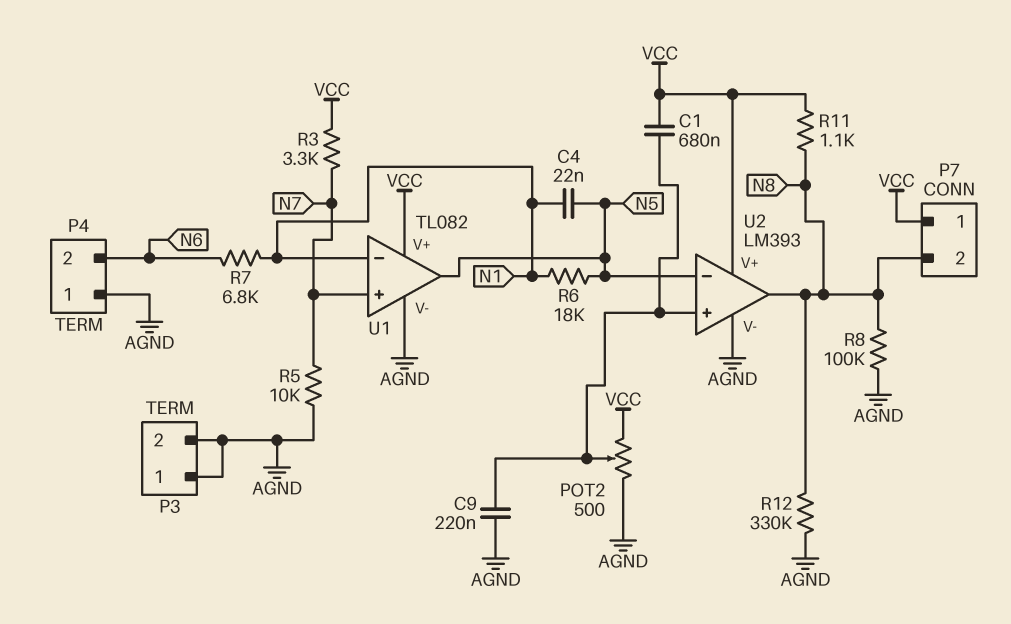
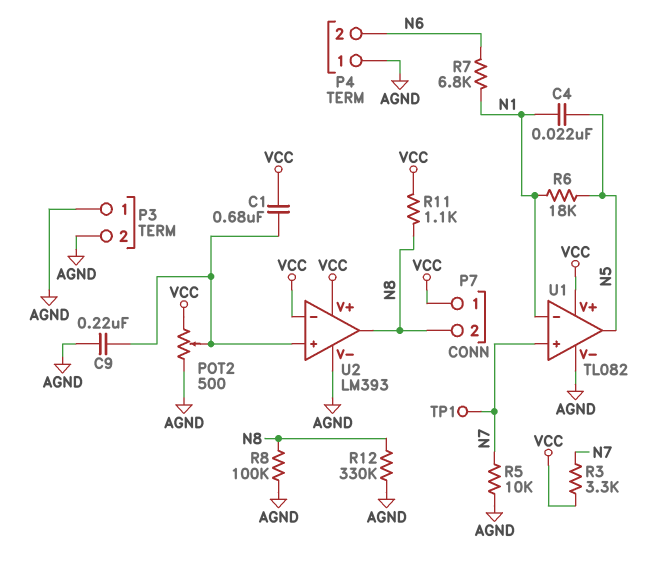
TP1: none -> test point (N7)
U2 pin in-: N5 -> VCC

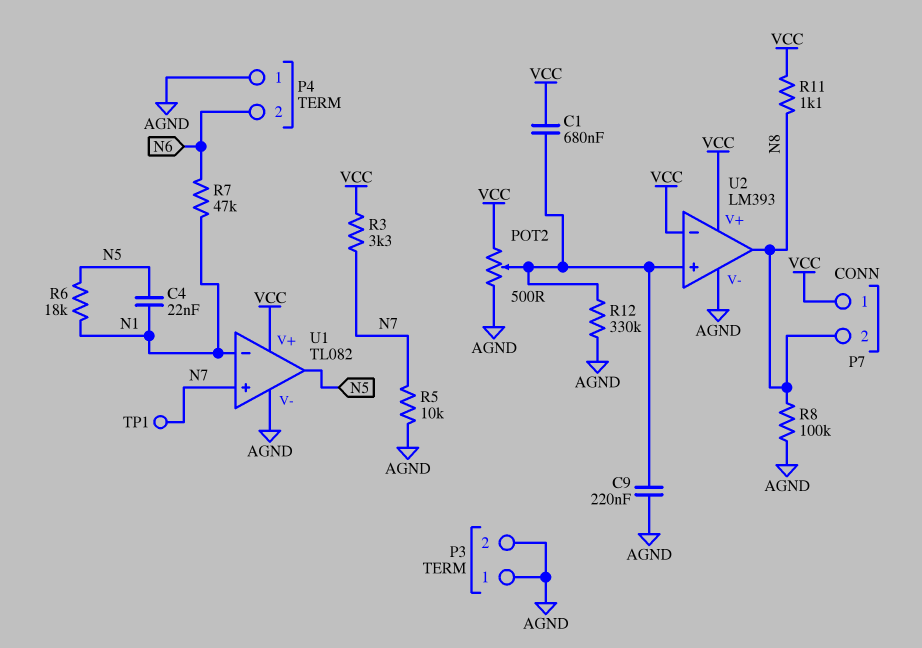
R7: 6.8k (N1, N6) -> 47k (N1, N6)
R12: 330k (AGND, N8) -> 330k (AGND, U2/in+)

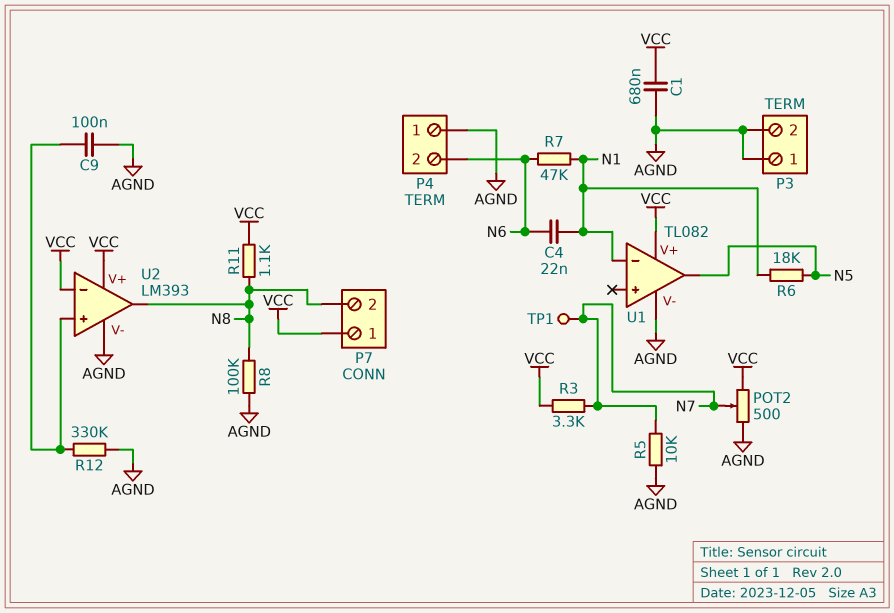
C1: 680nF (U2/in+, VCC) -> 680nF (AGND, VCC)
C4: 22nF (N1, N5) -> 22nF (N1, N6)
C9: 220nF (AGND, U2/in+) -> 100nF (AGND, U2/in+)
POT2: 500 (AGND, VCC, wiper U2/in+) -> 500 (AGND, VCC, wiper N7)
U1 pin in+: N7 -> none

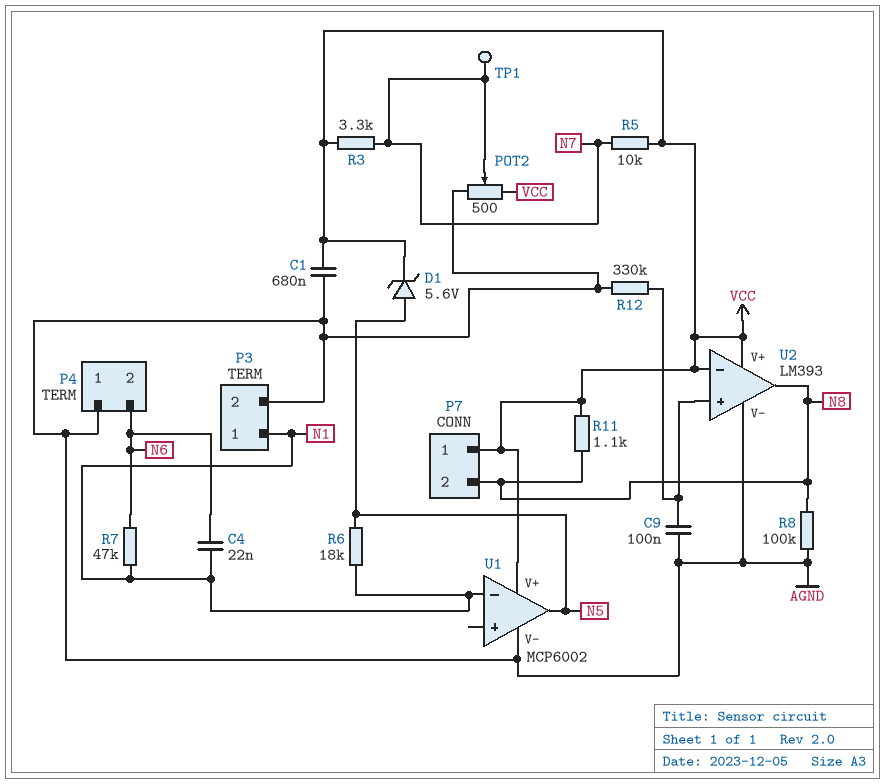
D1: none -> zener 5.6V (A N5, K VCC)
P3 pin 1: AGND -> N1
R5: 10k (AGND, N7) -> 10k (N7, VCC)
U1: TL082 -> MCP6002

